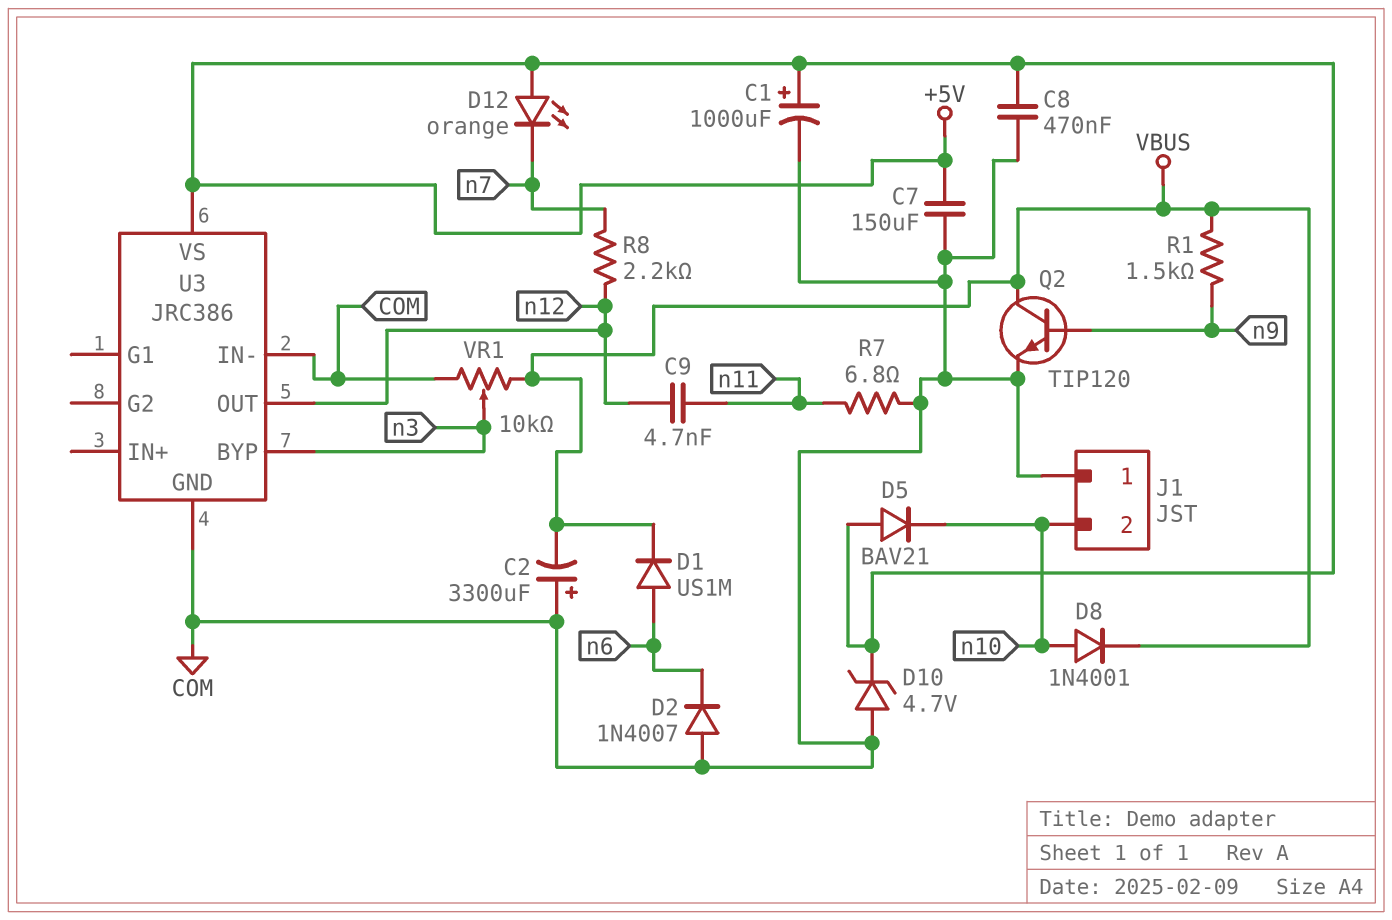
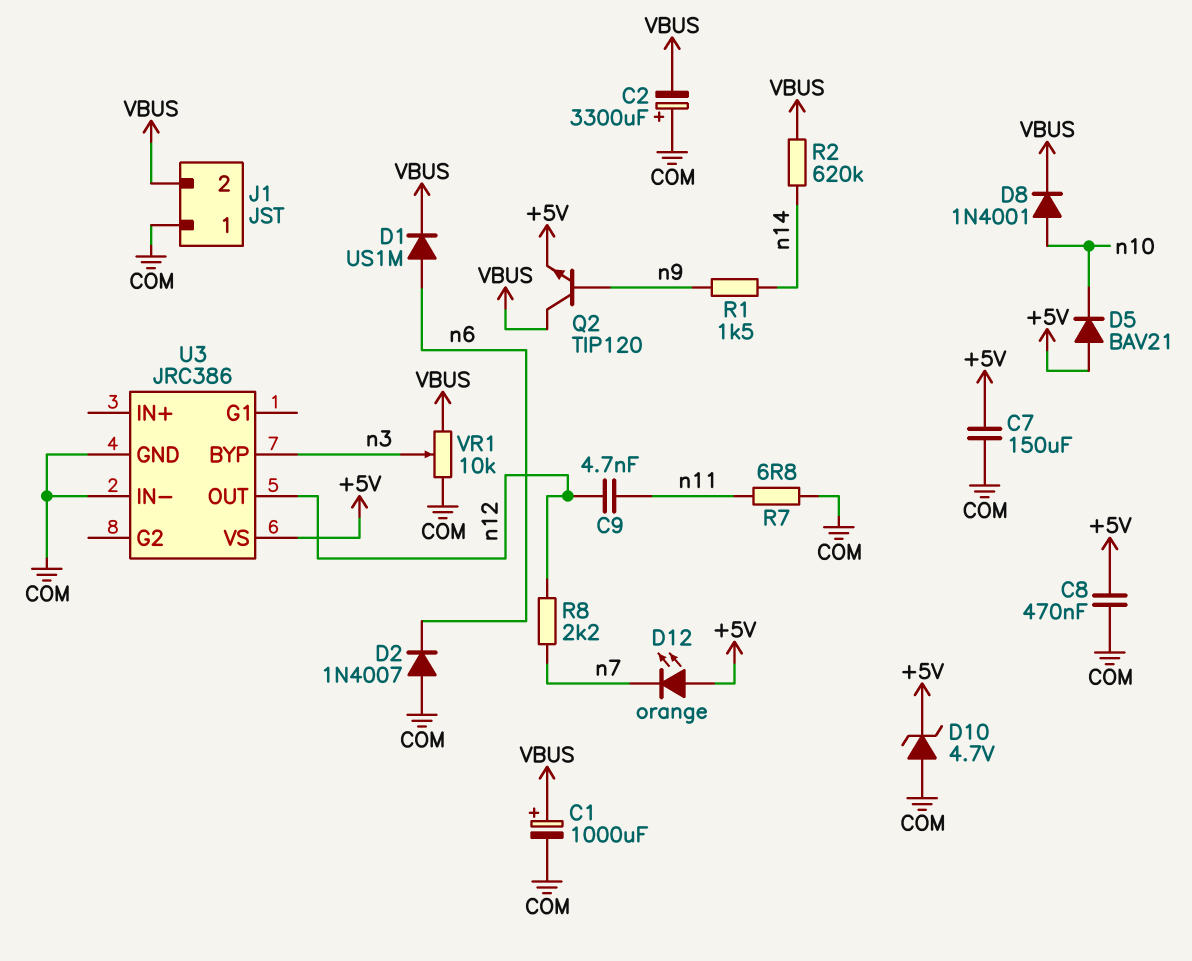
C1: 1000uF (plus +5V, minus COM) -> 1000uF (plus VBUS, minus COM)
J1 pin 2: n10 -> VBUS
Q2: NPN TIP120 (B n9, C VBUS, E COM) -> NPN TIP120 (B n9, C VBUS, E +5V)
R1: 1.5k (VBUS, n9) -> 1.5k (n9, n14)
R2: none -> 620k (VBUS, n14)

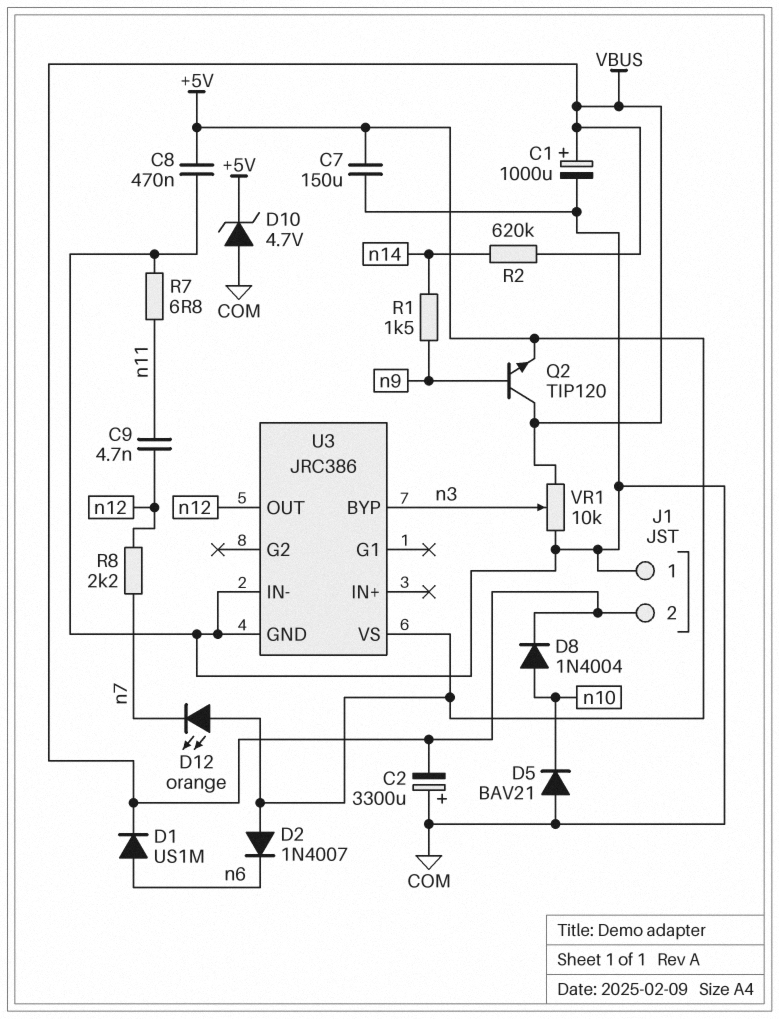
D2: diode 1N4007 (A COM, K n6) -> diode 1N4007 (A +5V, K n6)
D5: diode BAV21 (A +5V, K n10) -> diode BAV21 (A COM, K n10)
D8: diode 1N4001 (A n10, K VBUS) -> diode 1N4004 (A n10, K VBUS)

